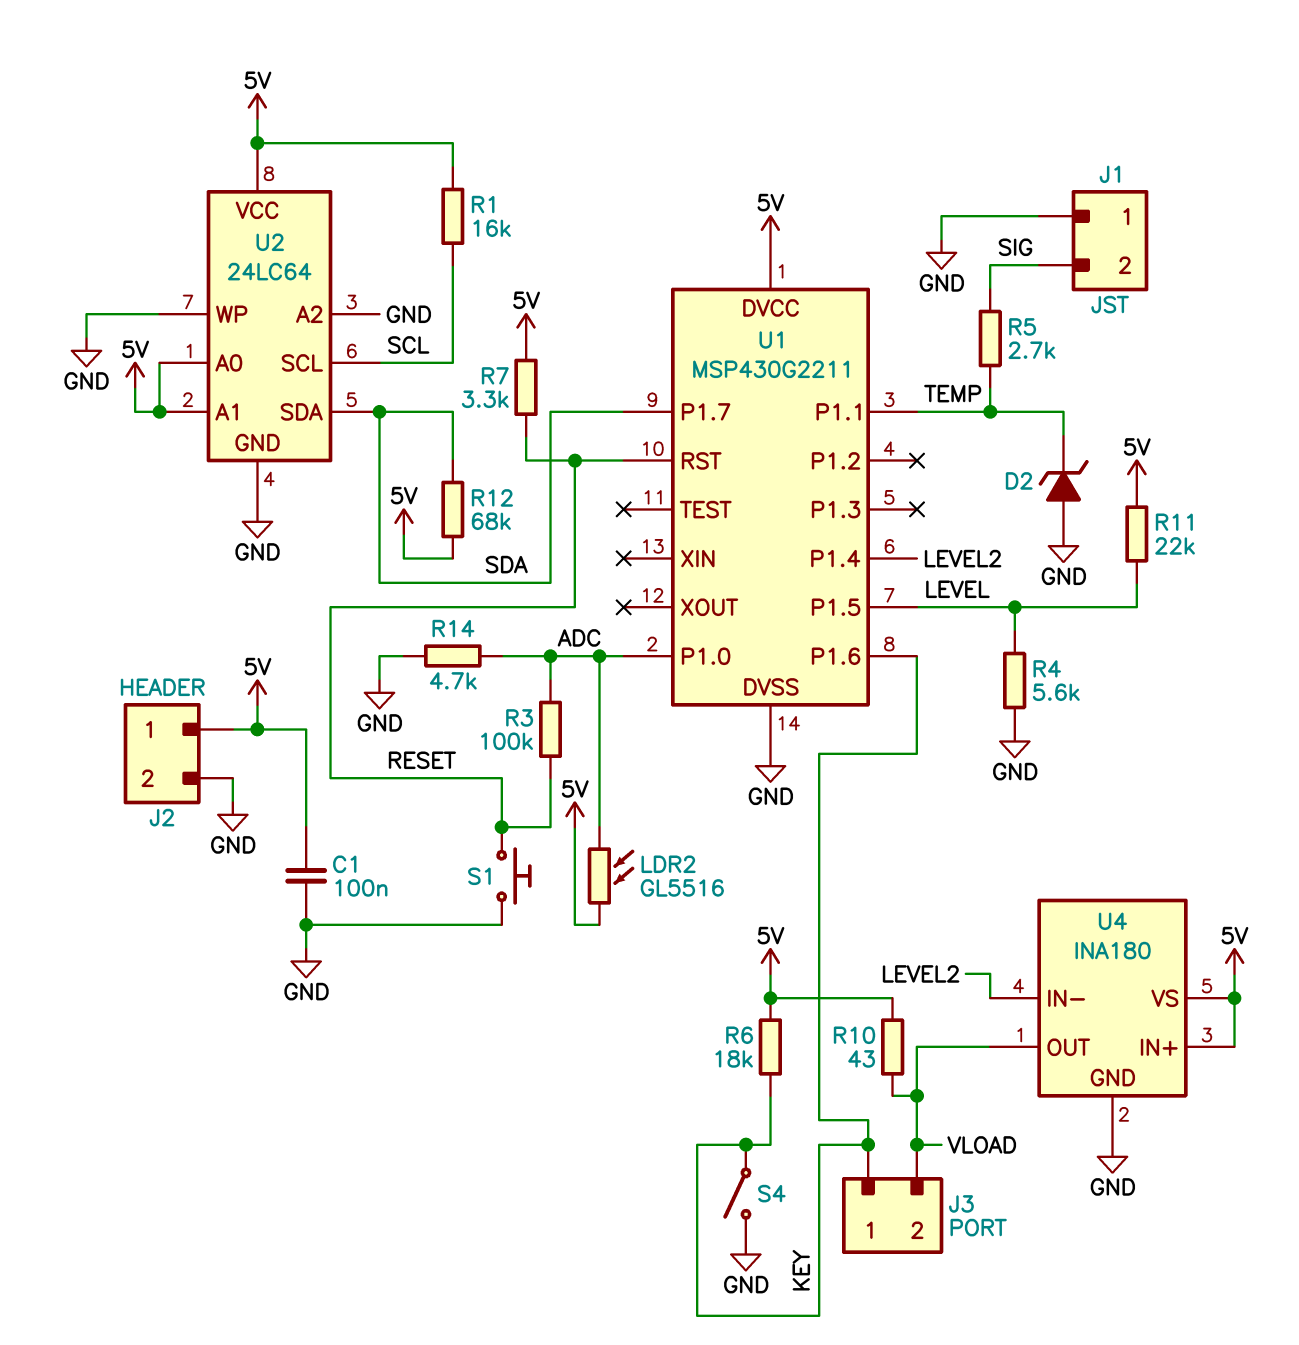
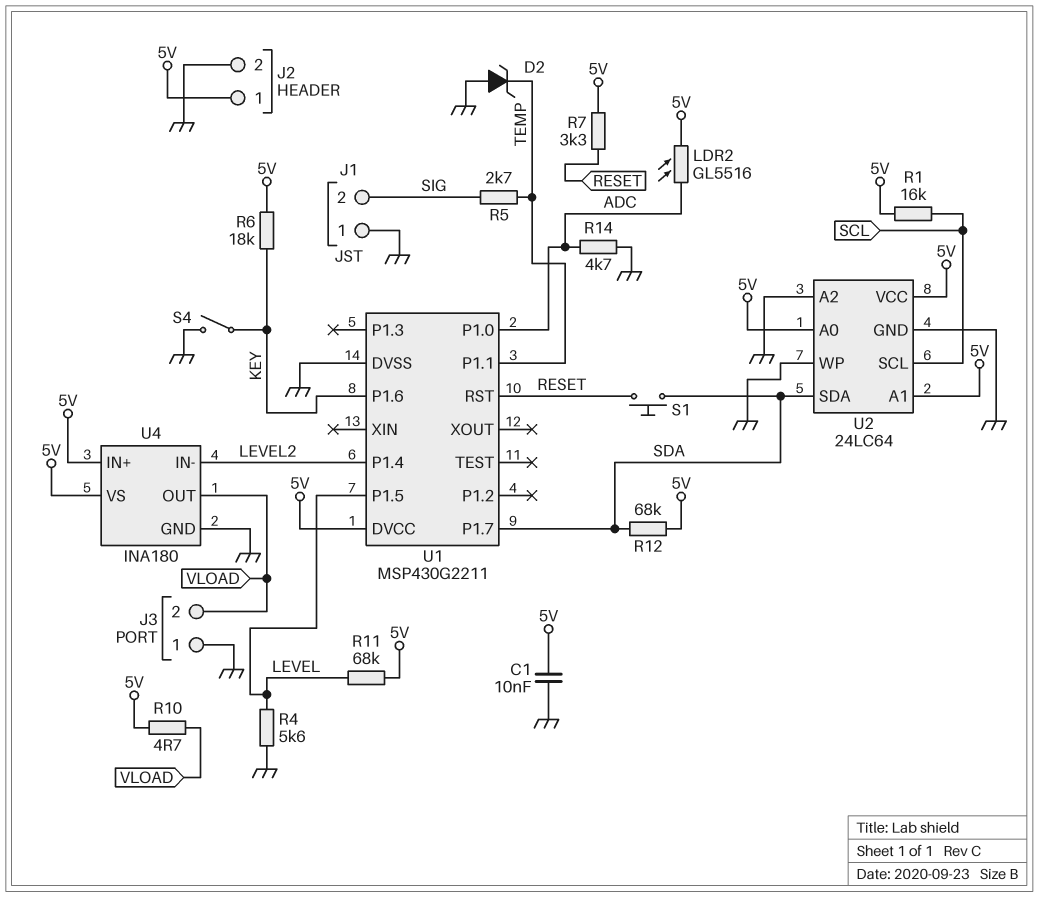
C1: 100nF (5V, GND) -> 10nF (5V, GND)
J3 pin 1: KEY -> GND
R3: 100k (ADC, RESET) -> none
R10: 43 (5V, VLOAD) -> 4.7 (5V, VLOAD)
R11: 22k (5V, LEVEL) -> 68k (5V, LEVEL)
S1: button (GND, RESET) -> button (RESET, SDA)

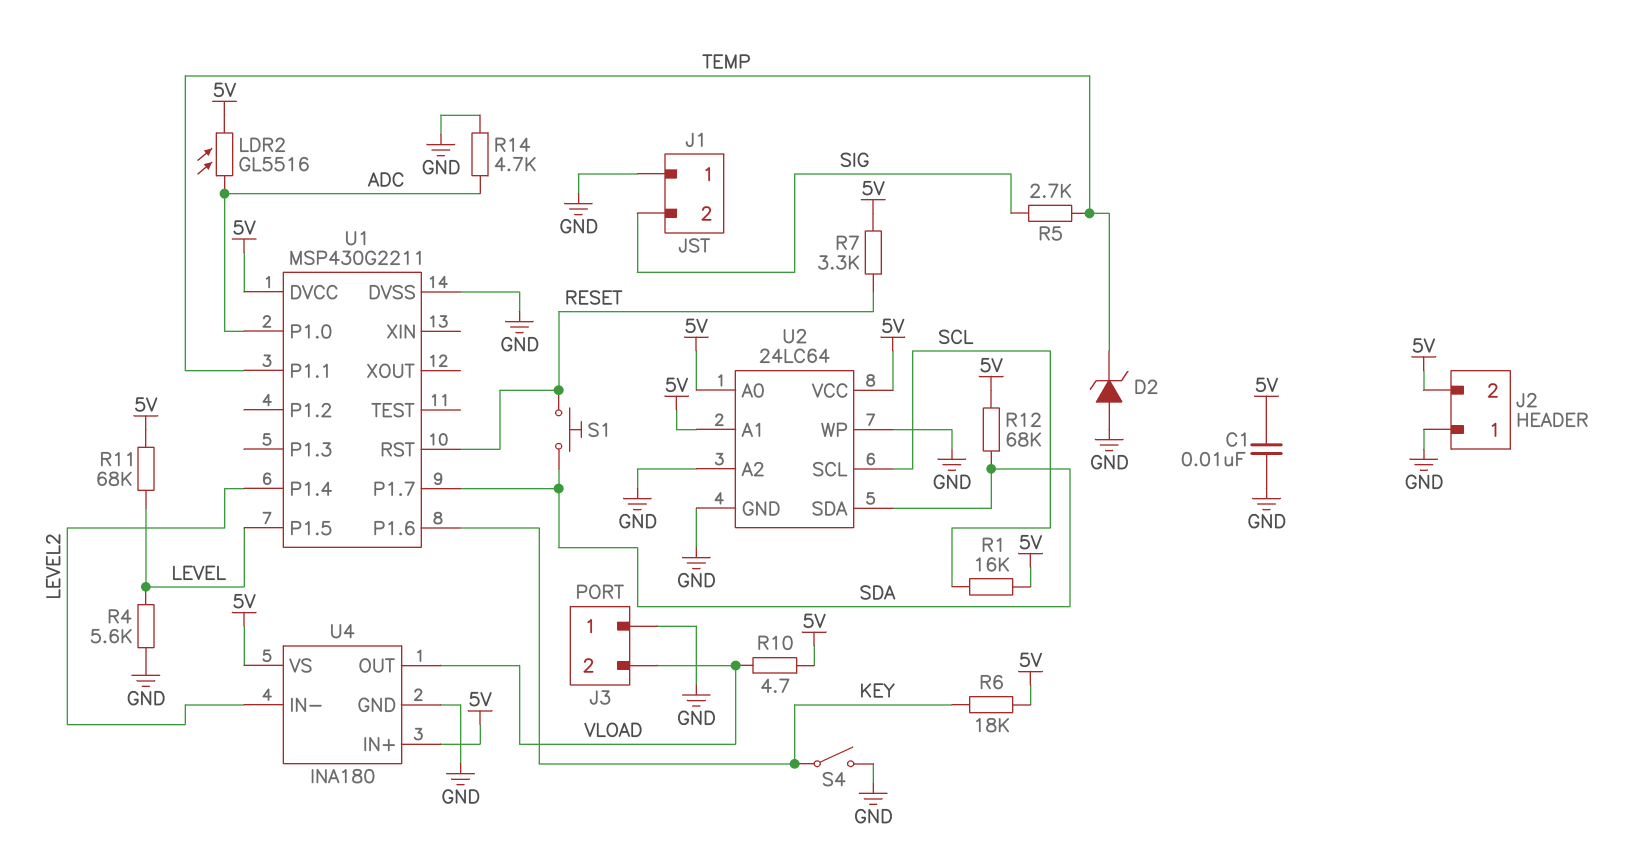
J2 pin 1: 5V -> GND
J2 pin 2: GND -> 5V

